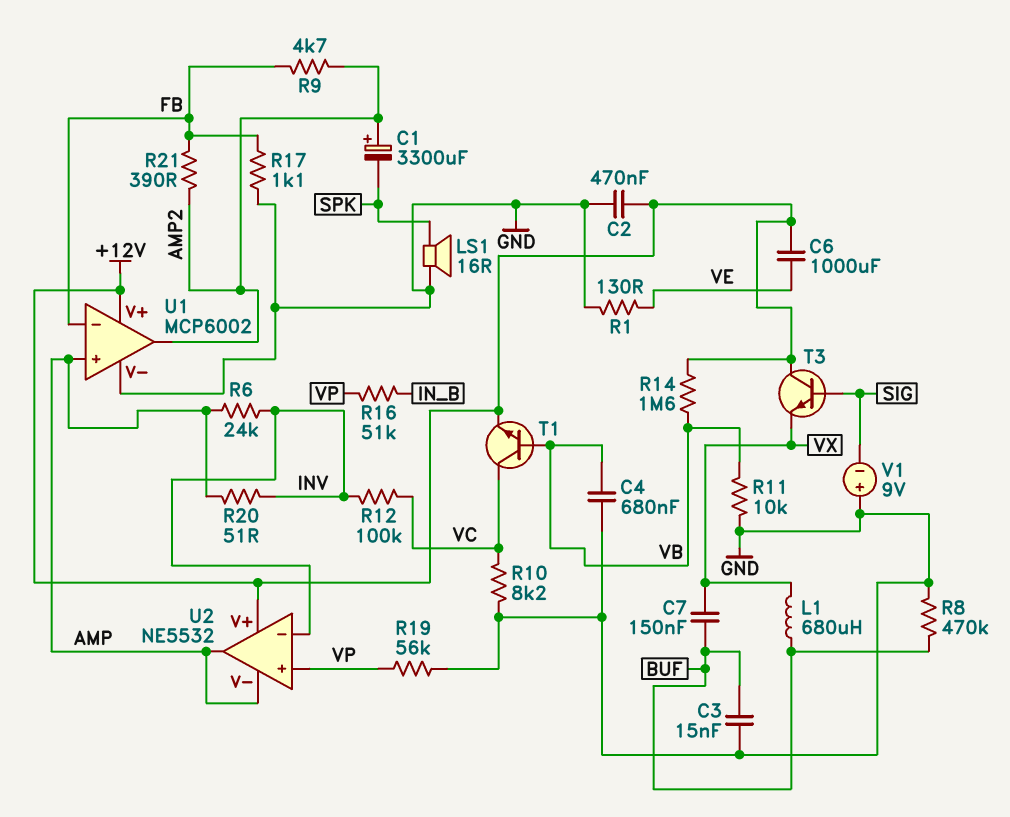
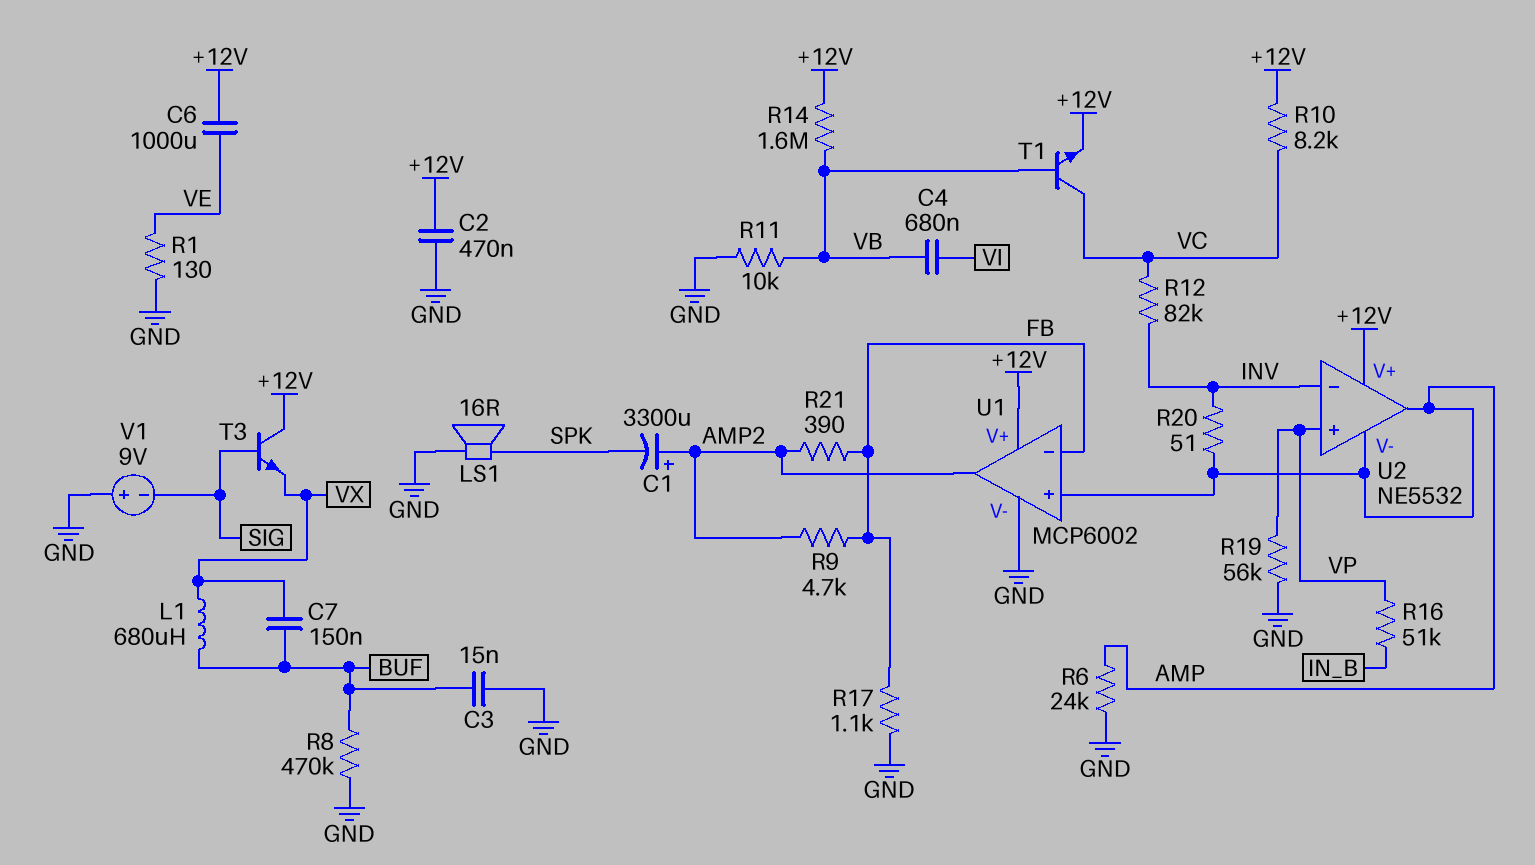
C4: 680nF (GND, VB) -> 680nF (VB, VI)
R6: 24k (AMP, INV) -> 24k (AMP, GND)
R10: 8.2k (GND, VC) -> 8.2k (+12V, VC)
R12: 100k (INV, VC) -> 82k (INV, VC)

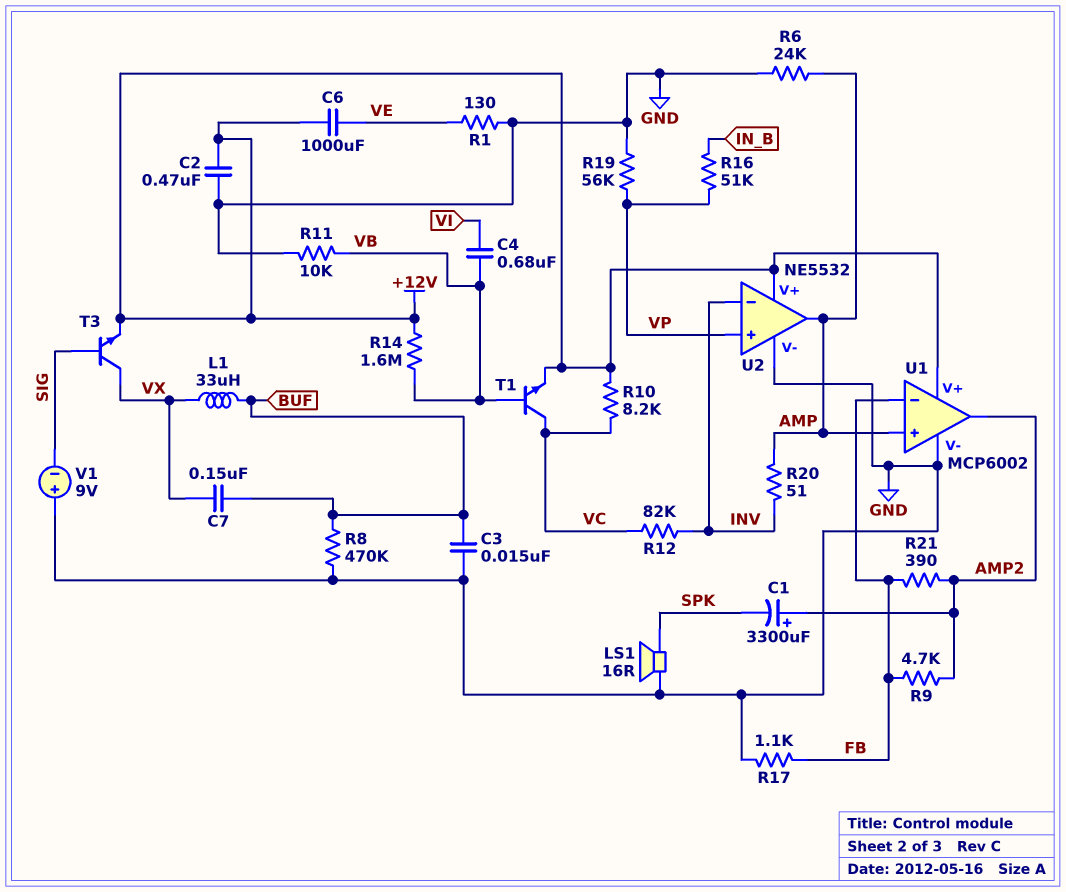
L1: 680uH (BUF, VX) -> 33uH (BUF, VX)
T3: NPN (B SIG, C +12V, E VX) -> NPN (B SIG, C VX, E +12V)
U2 pin V-: AMP -> GND

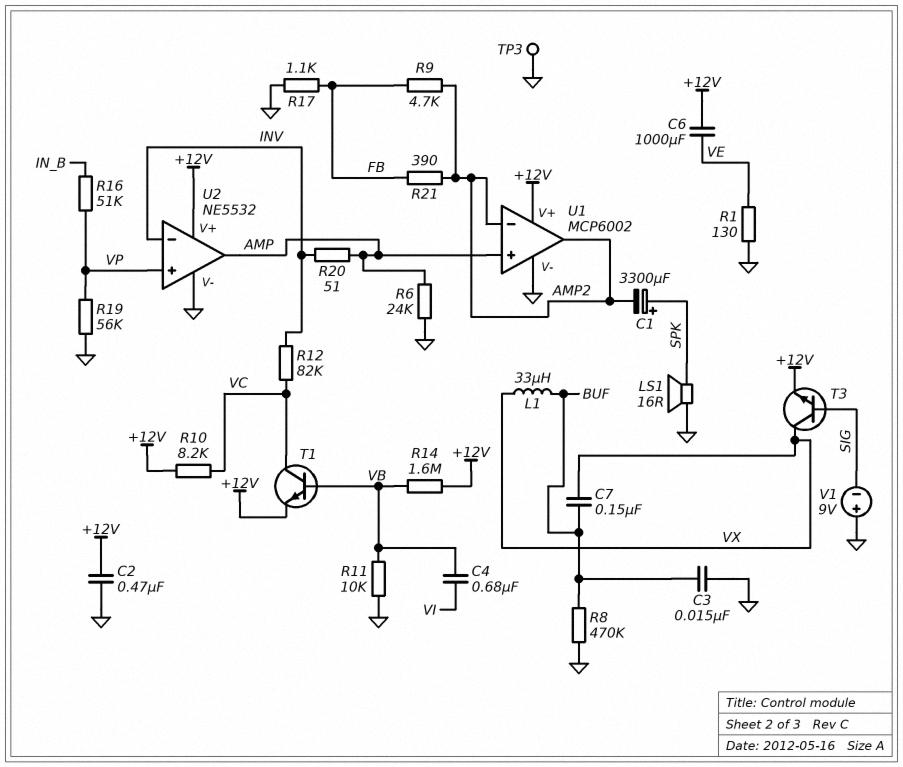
C1: 3300uF (plus AMP2, minus SPK) -> 3300uF (plus SPK, minus AMP2)
TP3: none -> test point (GND)
U1 pin in-: FB -> AMP2

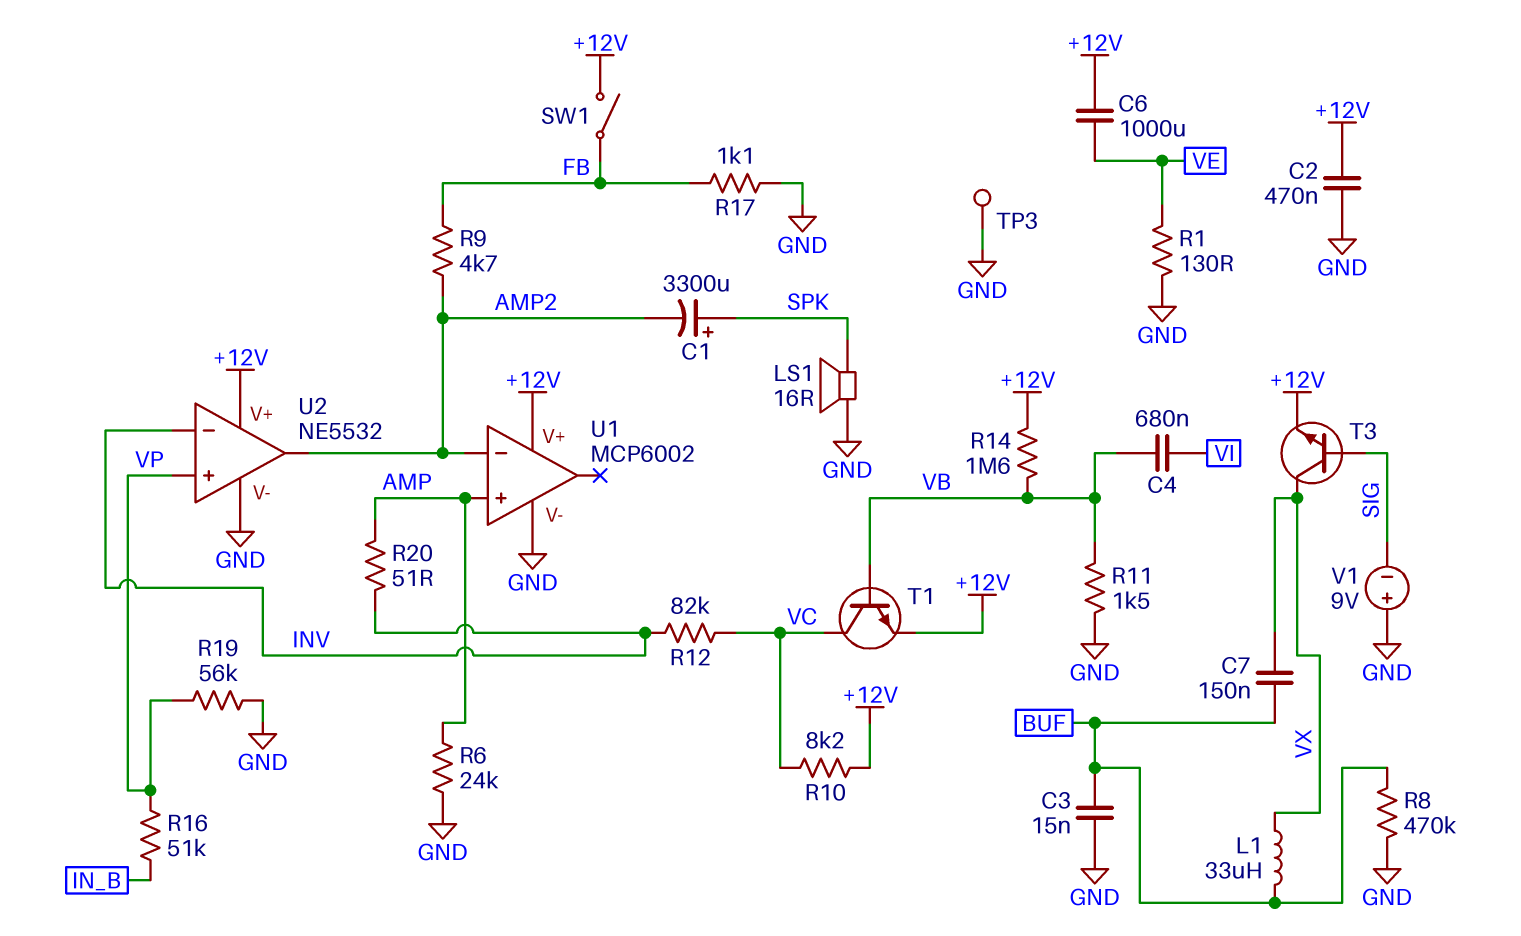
R11: 10k (GND, VB) -> 1.5k (GND, VB)
R21: 390 (AMP2, FB) -> none
SW1: none -> switch (+12V, FB)
U1 pin out: AMP2 -> none
U2 pin out: AMP -> AMP2

